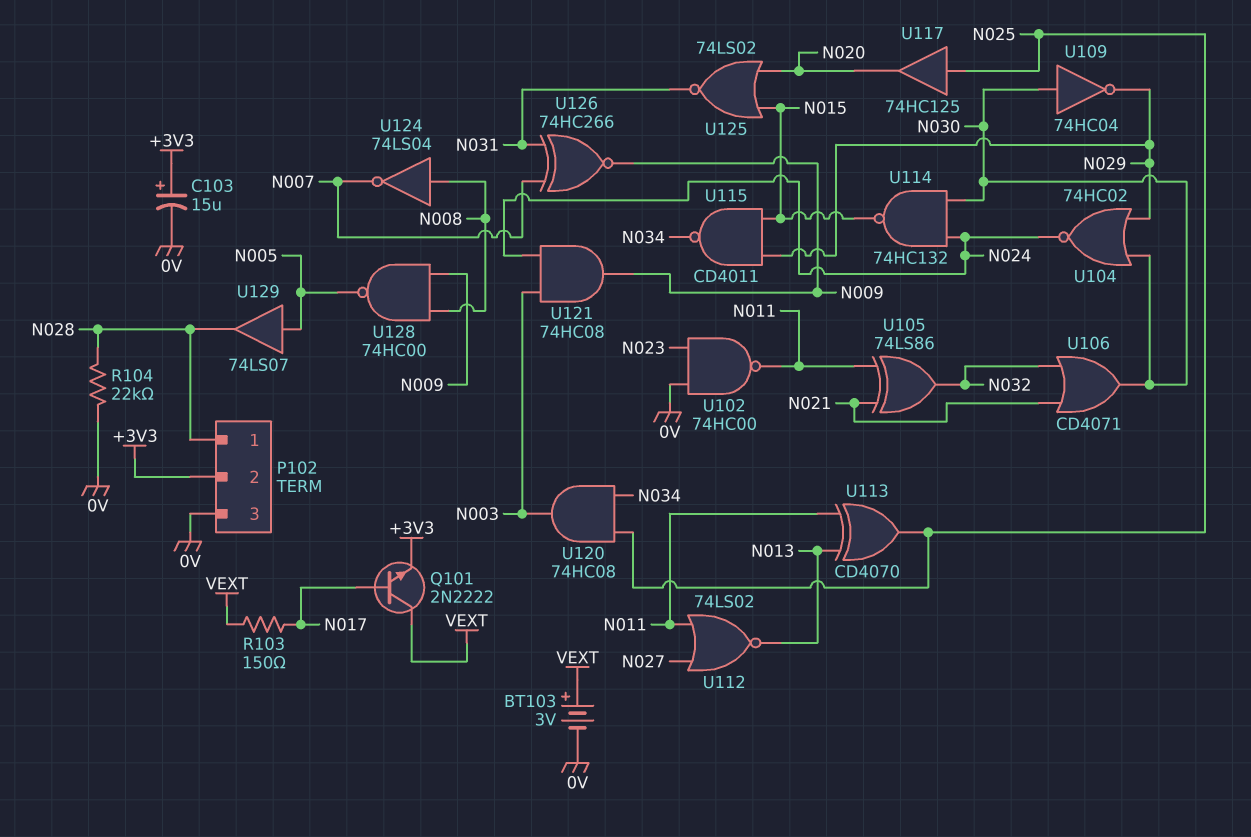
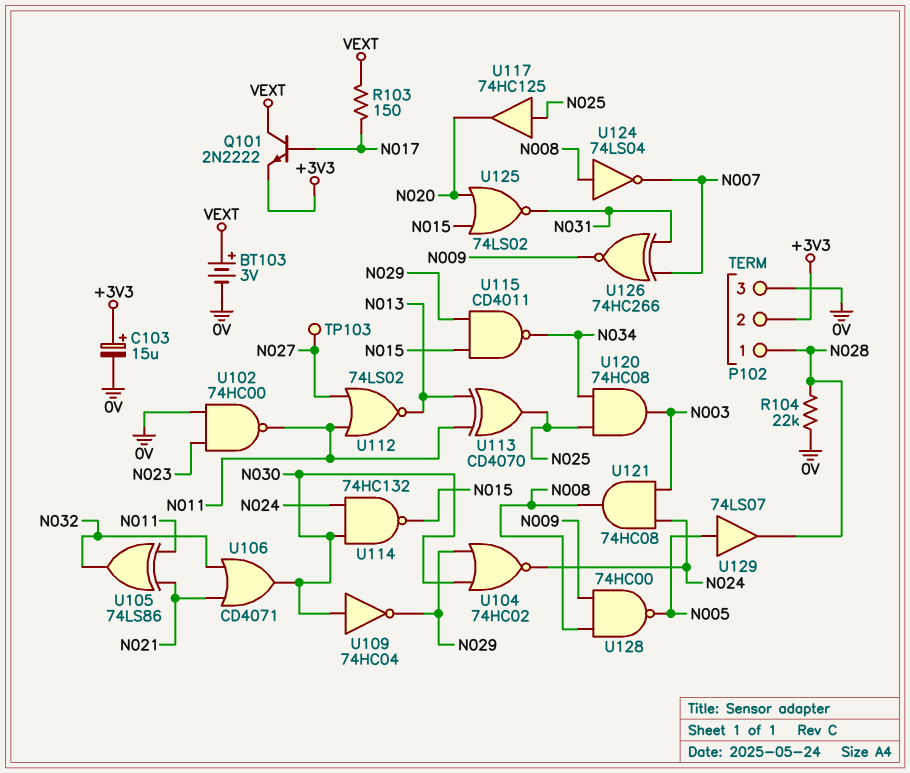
TP103: none -> test point (N027)
U121: AND 74HC08 (in N003, in N024, out N009) -> AND 74HC08 (in N003, in N024, out N008)

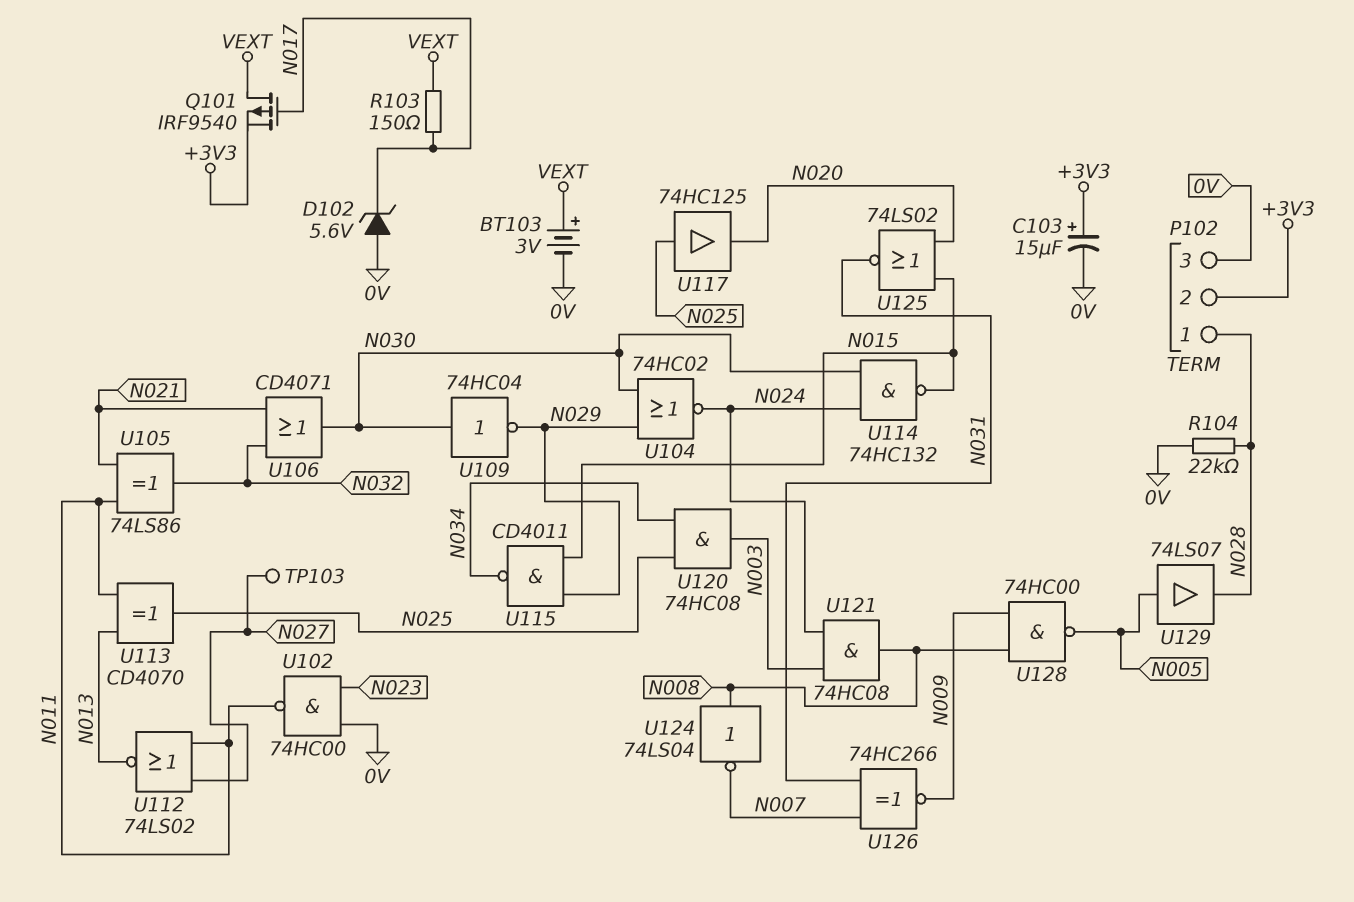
D102: none -> zener 5.6V (A 0V, K N017)
Q101: NPN 2N2222 (B N017, C VEXT, E +3V3) -> PMOS IRF9540 (G N017, D VEXT, S +3V3)

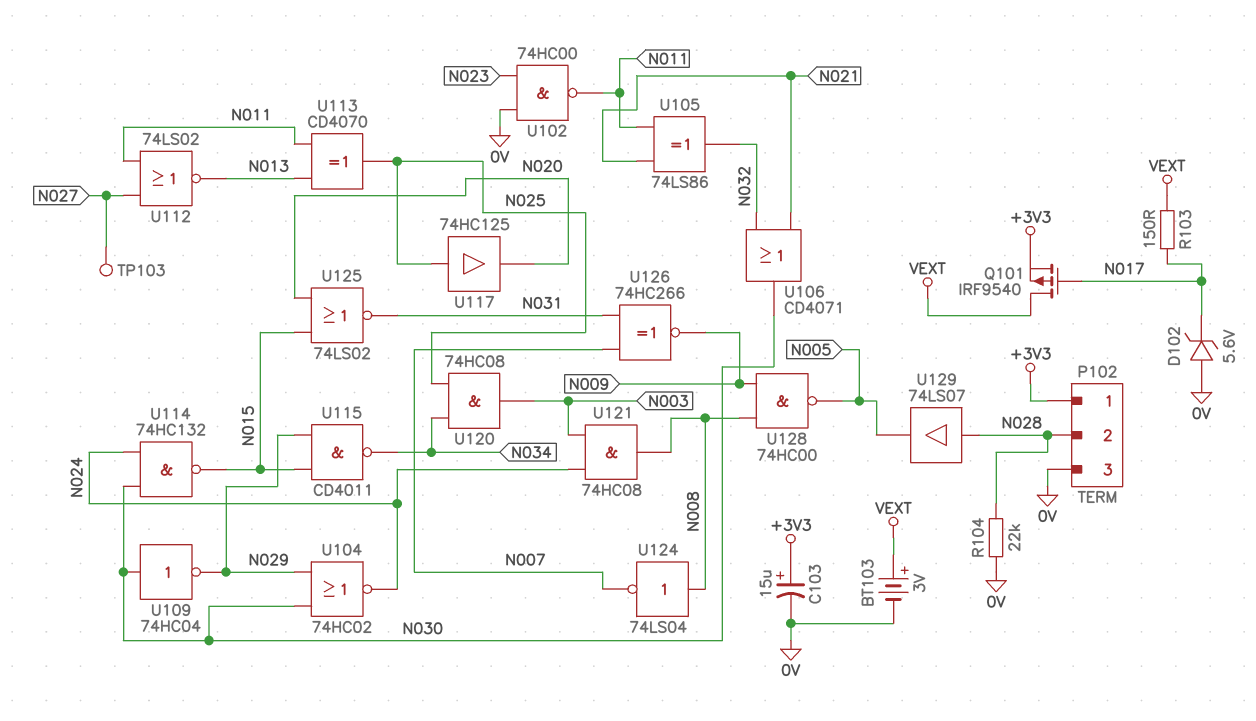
P102 pin 1: N028 -> +3V3
P102 pin 2: +3V3 -> N028
U129: buffer 74LS07 (in N005, out N028) -> buffer 74LS07 (in N028, out N005)

